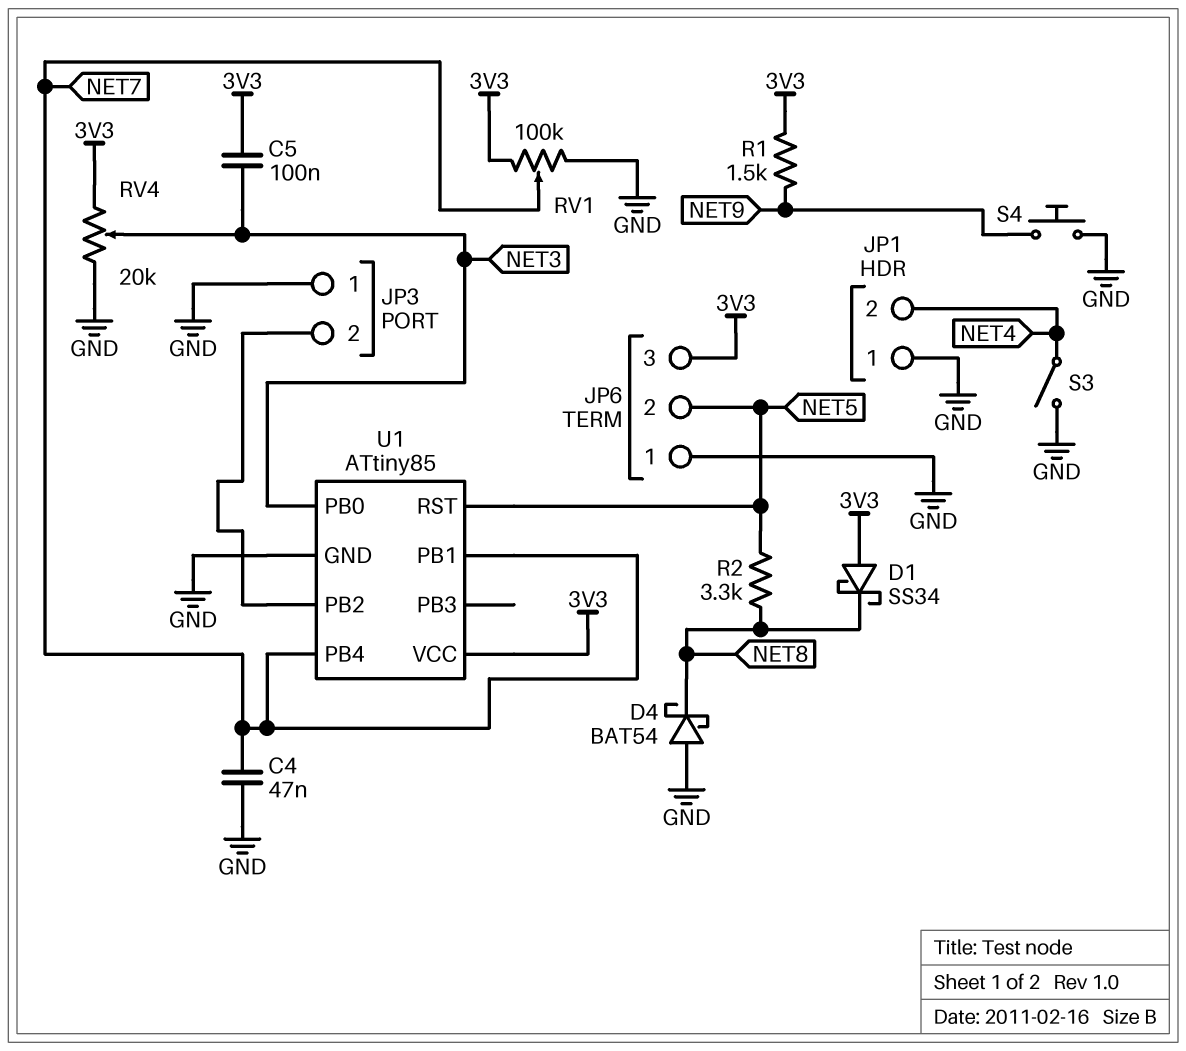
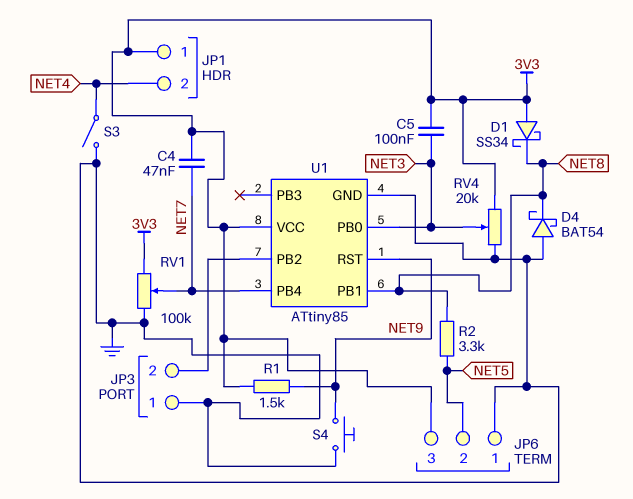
C4: 47nF (GND, NET7) -> 47nF (3V3, NET7)
JP1 pin 1: GND -> 3V3
U1 pin PB1: NET7 -> NET8
U1 pin RST: NET5 -> NET9

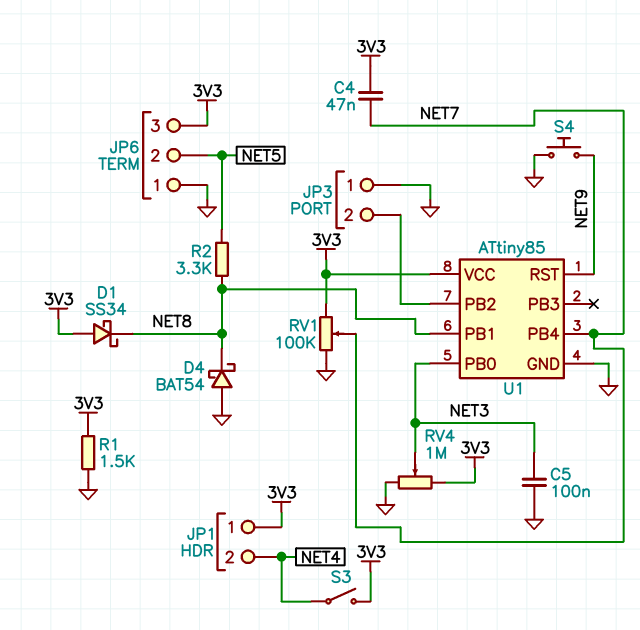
C5: 100nF (3V3, NET3) -> 100nF (GND, NET3)
R1: 1.5k (3V3, NET9) -> 1.5k (3V3, GND)
RV4: 20k (3V3, GND, wiper NET3) -> 1M (3V3, GND, wiper NET3)
S3: switch (GND, NET4) -> switch (3V3, NET4)

